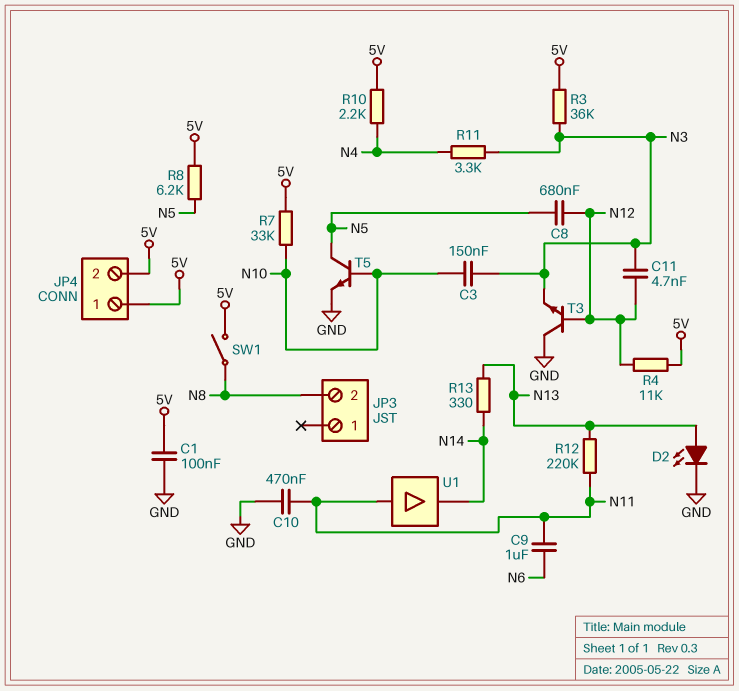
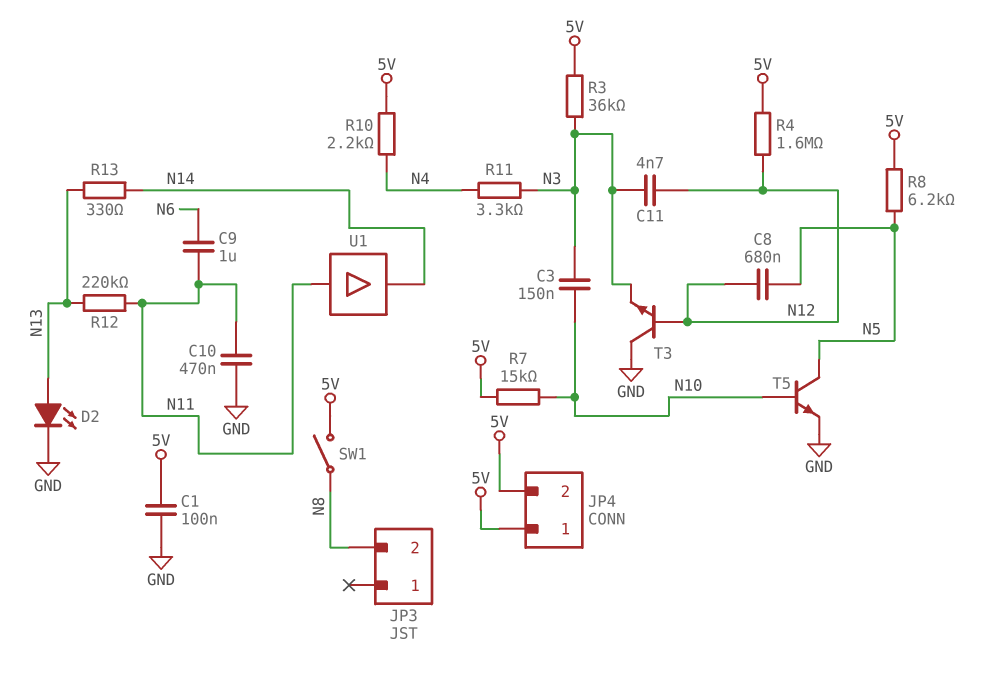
R4: 11k (5V, N12) -> 1.6M (5V, N12)
R7: 33k (5V, N10) -> 15k (5V, N10)

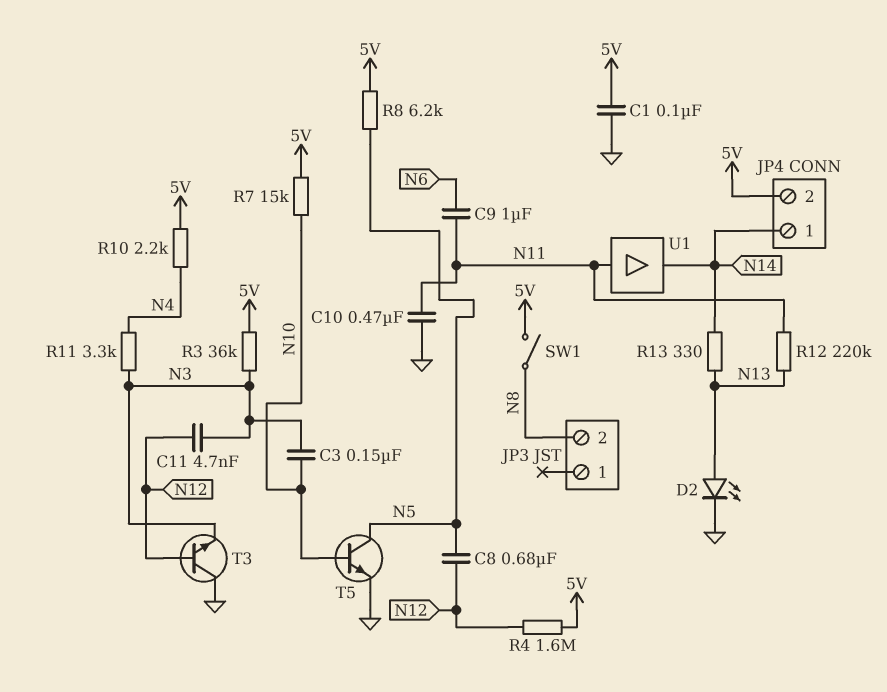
JP4 pin 1: 5V -> N14

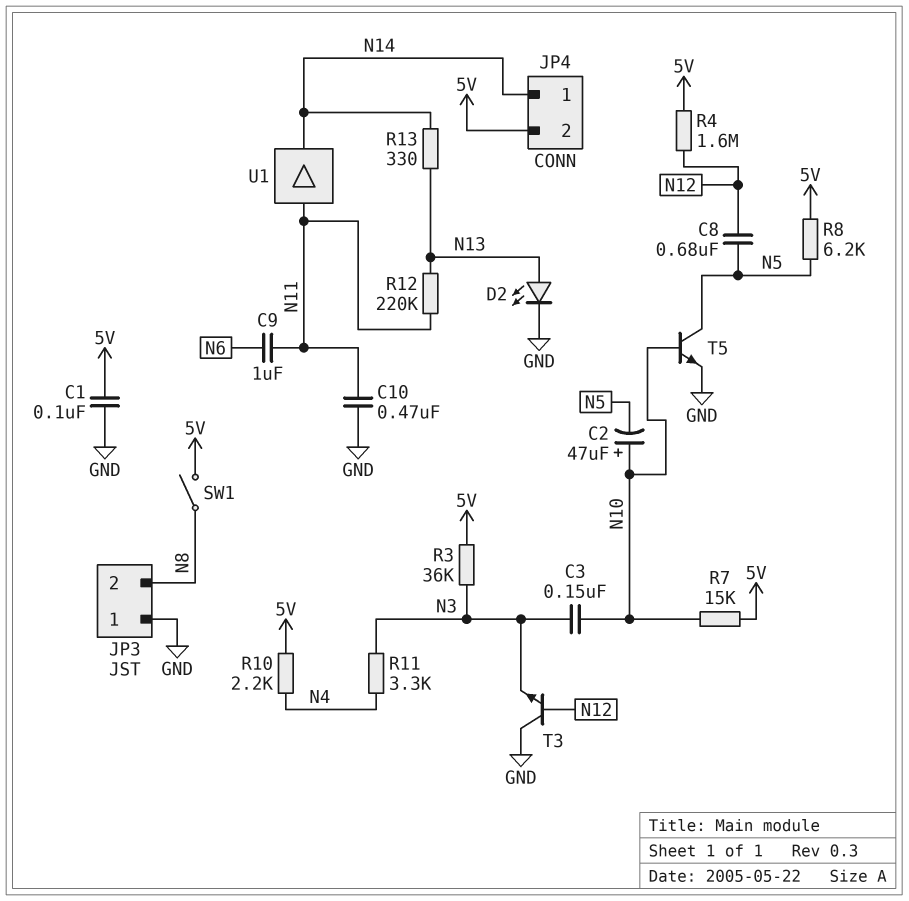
C2: none -> 47uF (plus N10, minus N5)
C11: 4.7nF (N3, N12) -> none
JP3 pin 1: none -> GND

